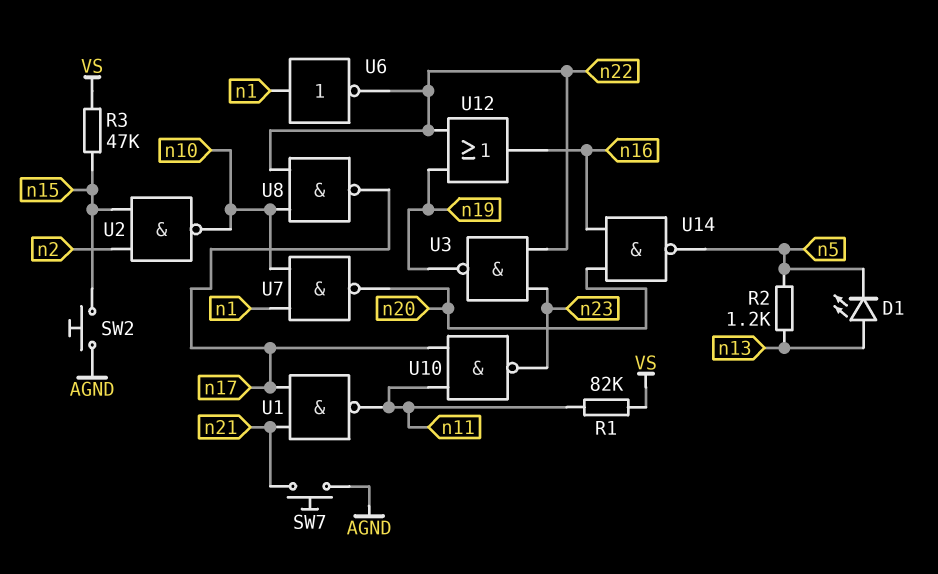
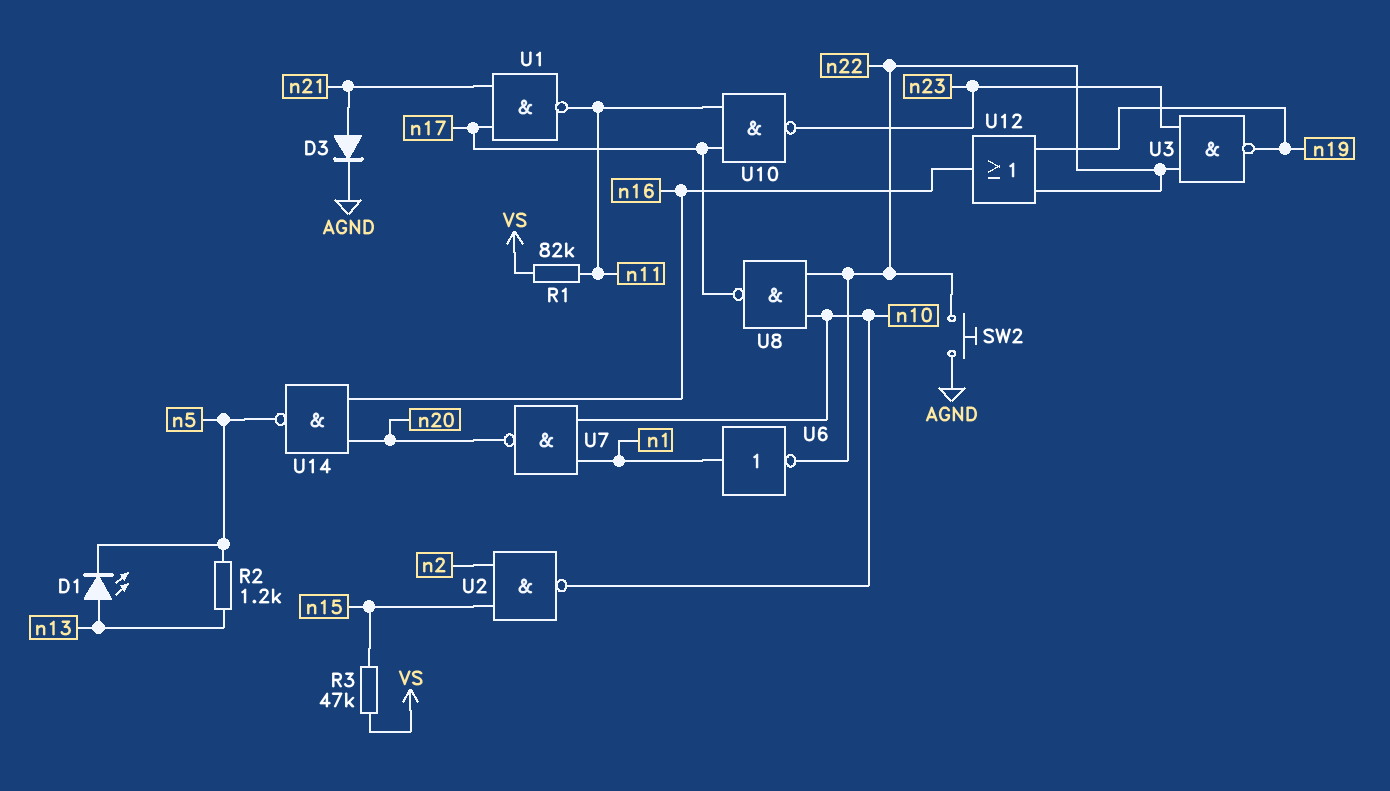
D3: none -> diode (A n21, K AGND)
SW2: button (AGND, n15) -> button (AGND, n22)
SW7: button (AGND, n21) -> none

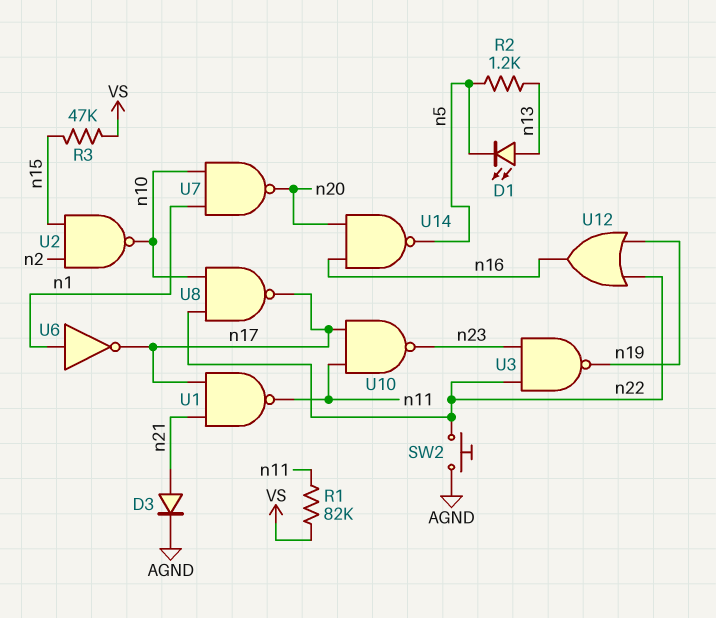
U6: NOT (in n1, out n22) -> NOT (in n1, out n17)

